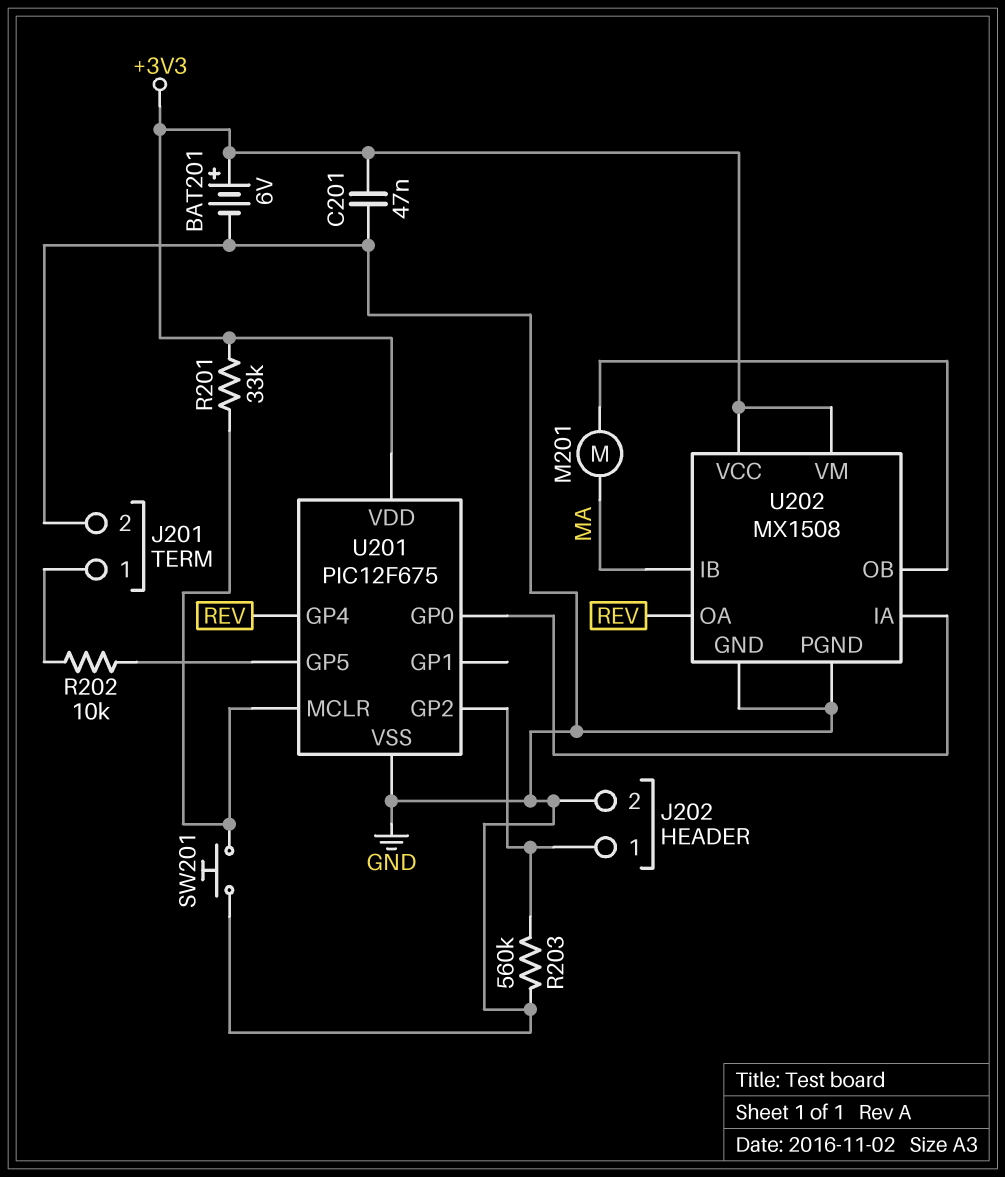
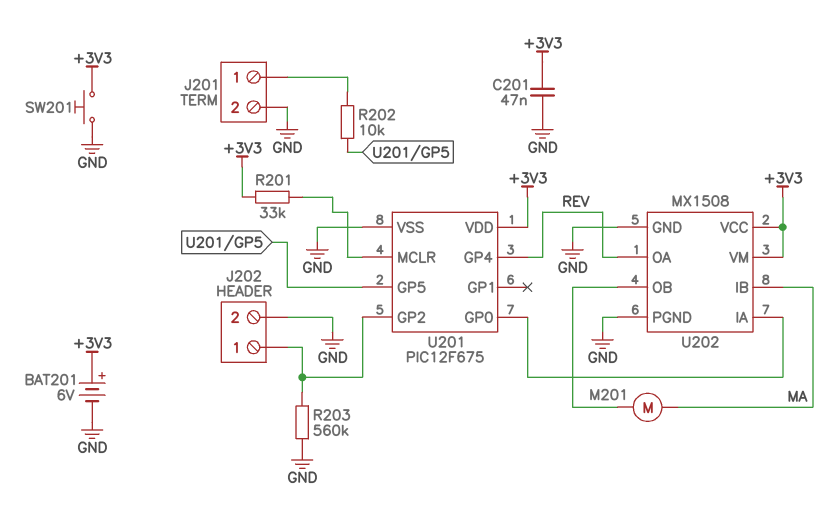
SW201: button (GND, U201/MCLR) -> button (+3V3, GND)

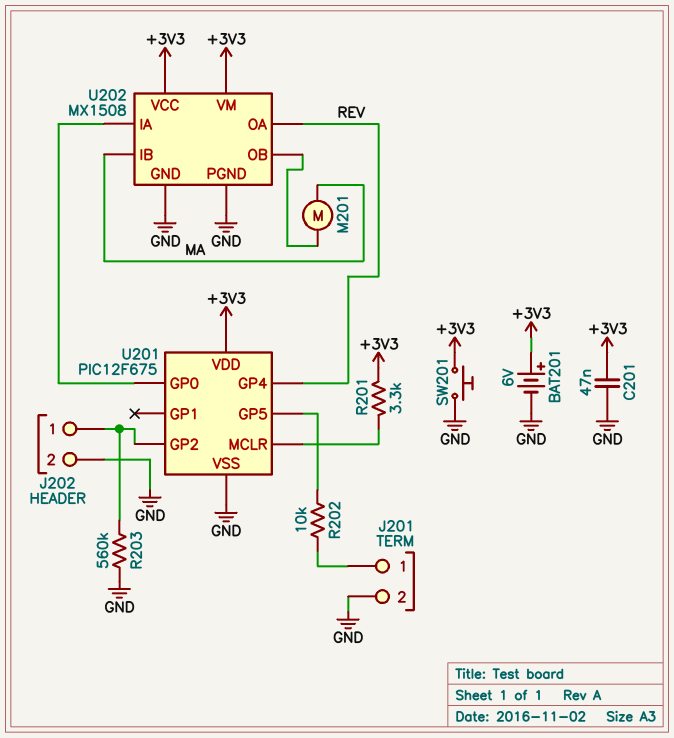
R201: 33k (+3V3, U201/MCLR) -> 3.3k (+3V3, U201/MCLR)

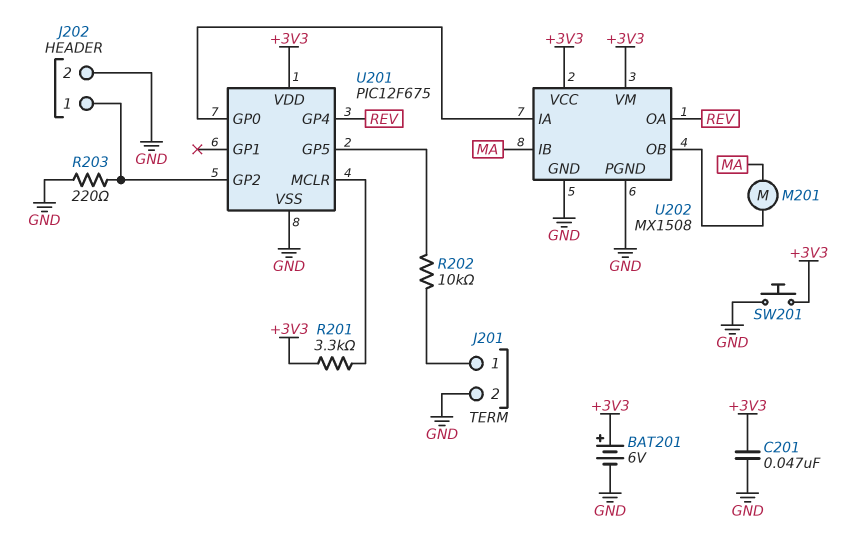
R203: 560k (GND, J202/1) -> 220 (GND, J202/1)

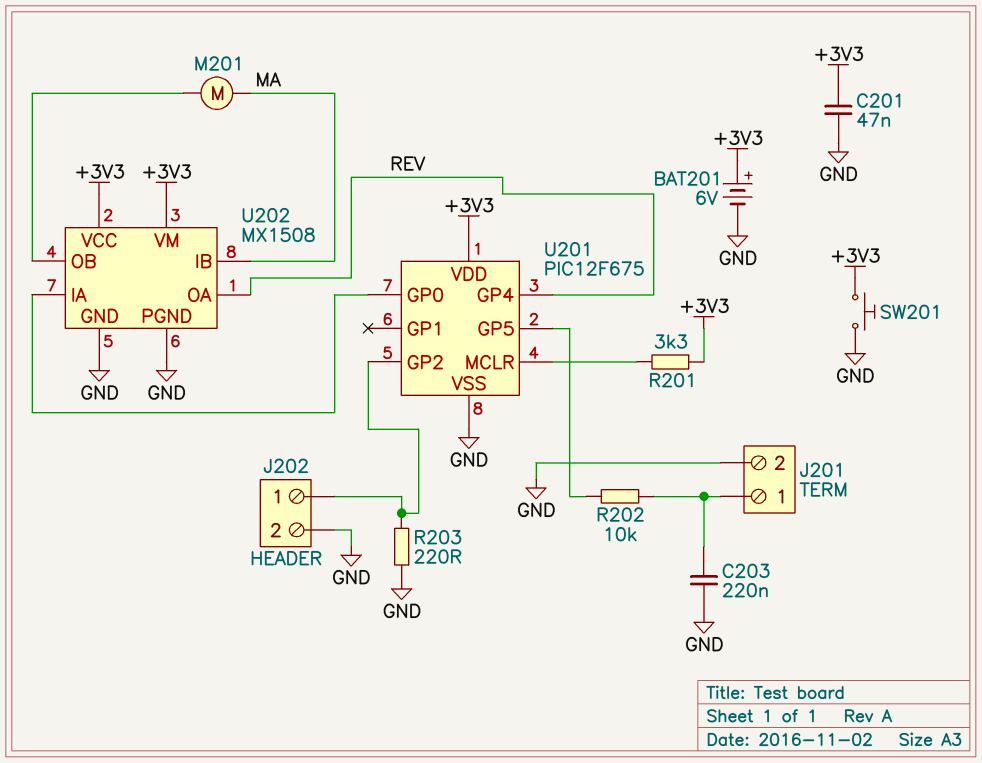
C203: none -> 220nF (GND, J201/1)

